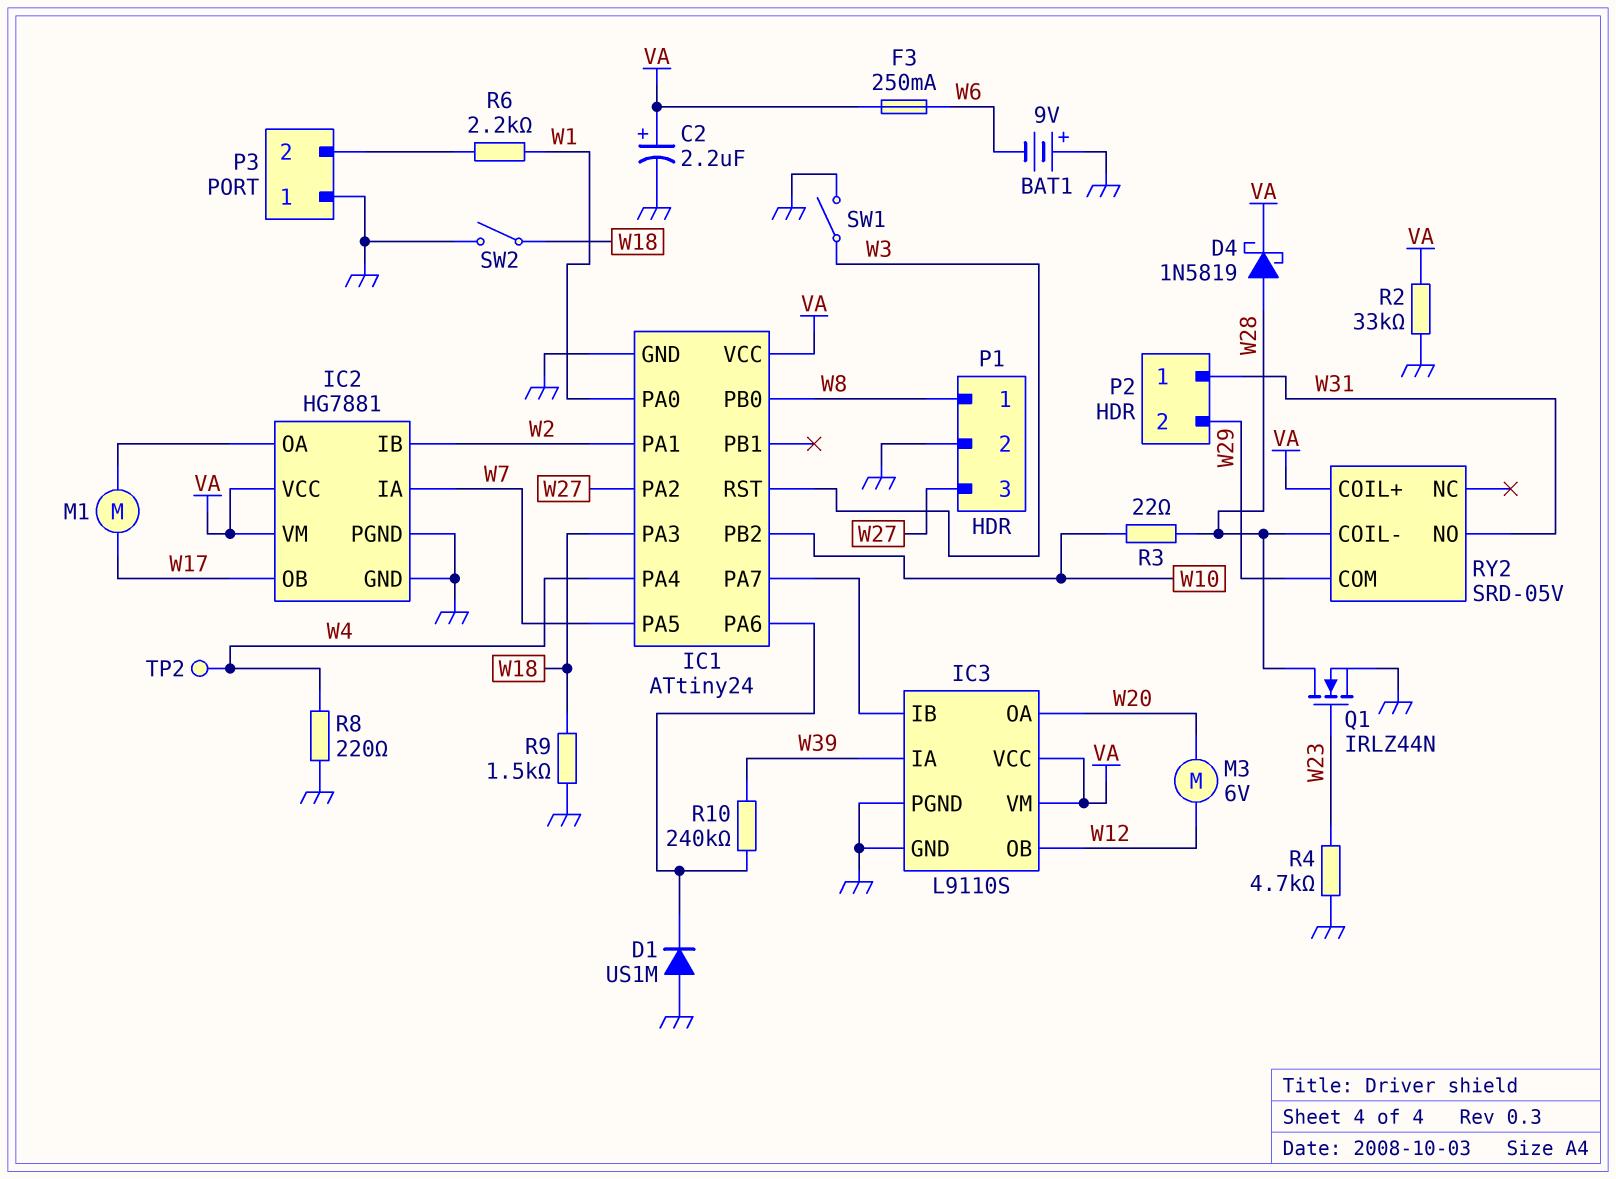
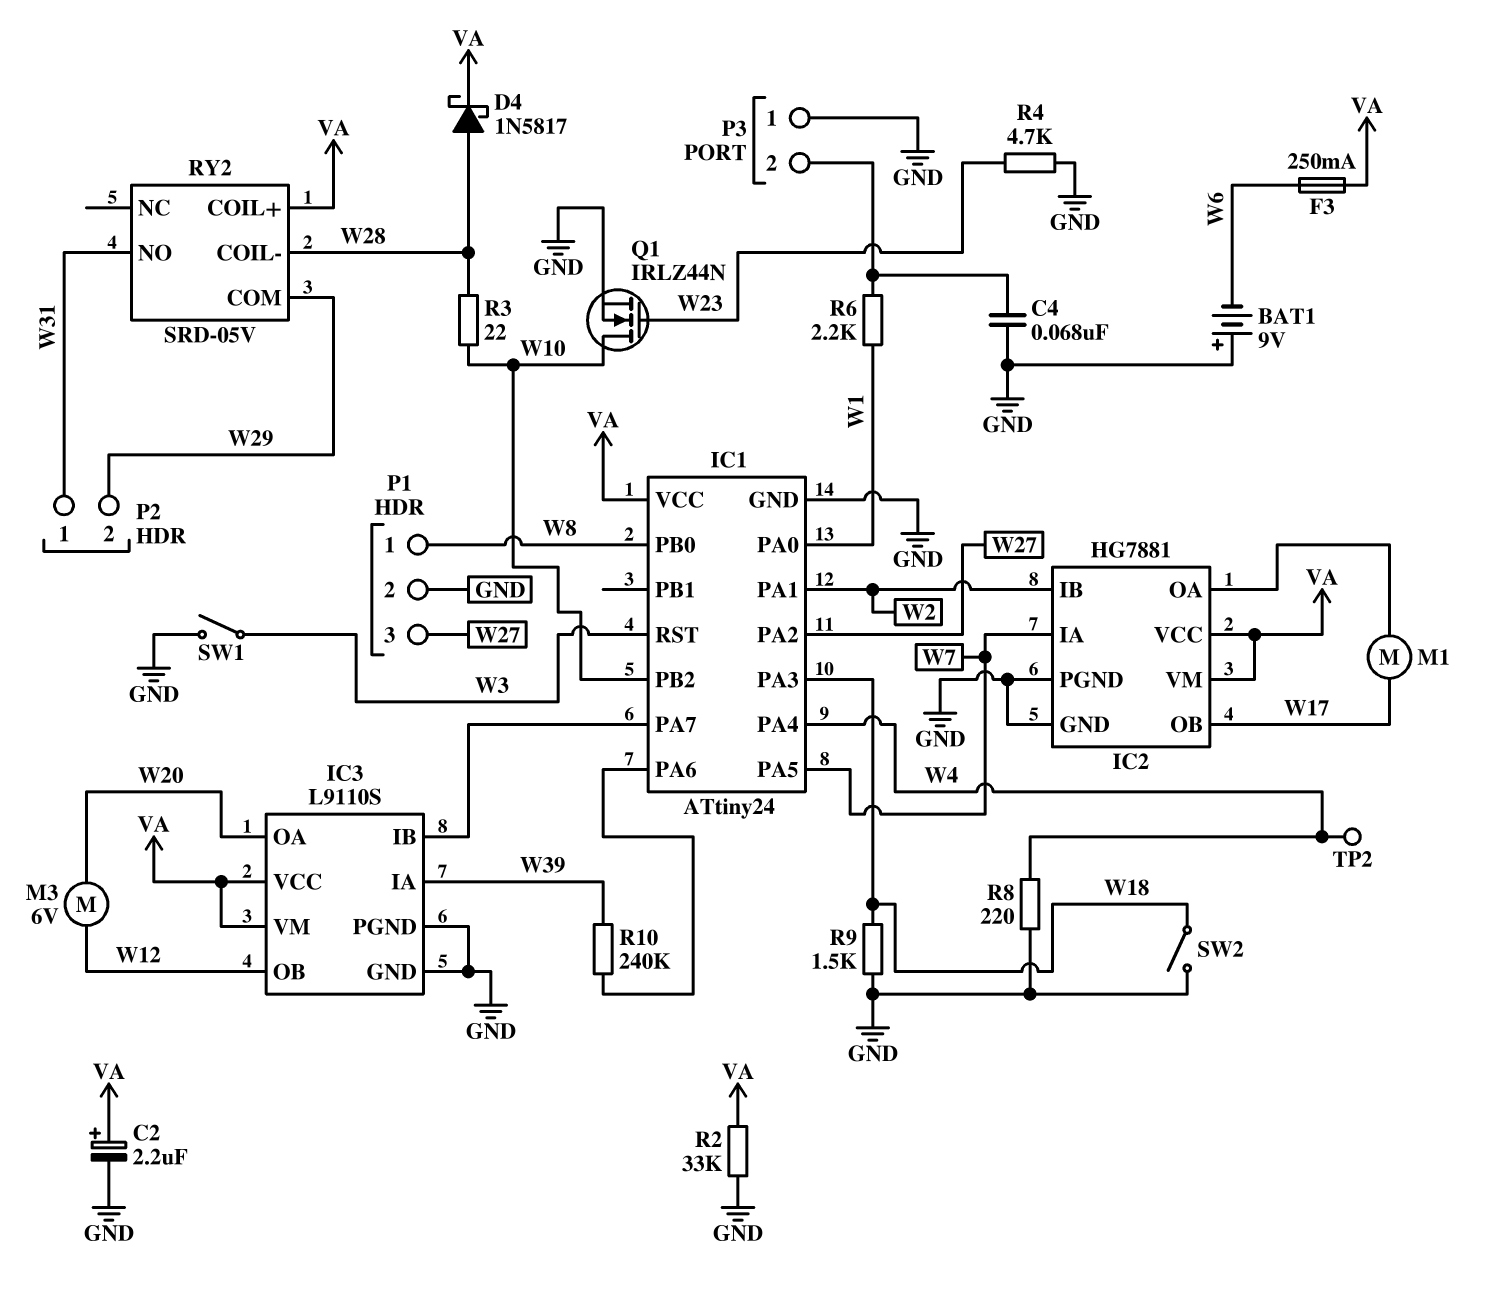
C4: none -> 68nF (GND, P3/2)
D1: diode US1M (A GND, K IC1/PA6) -> none
D4: schottky 1N5819 (A W28, K VA) -> schottky 1N5817 (A W28, K VA)
Q1: NMOS IRLZ44N (G W23, D W28, S GND) -> NMOS IRLZ44N (G W23, D W10, S GND)

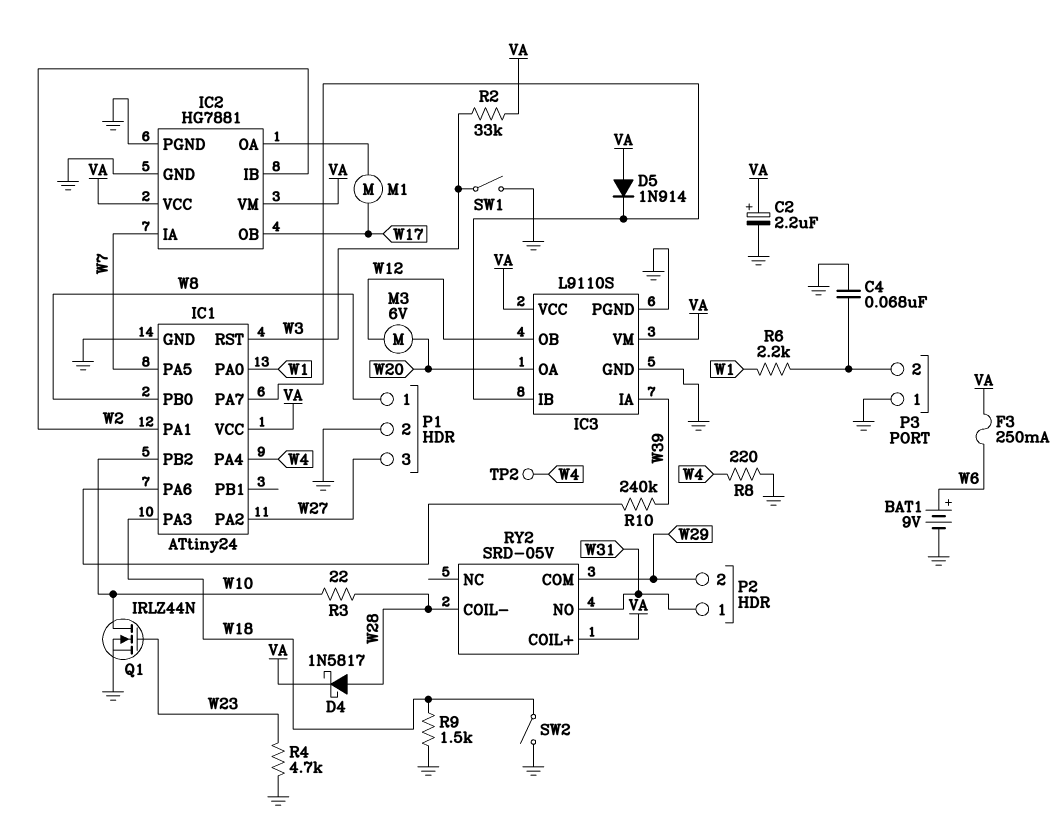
BAT1: 9V (plus GND, minus W6) -> 9V (plus W6, minus GND)
D5: none -> diode 1N914 (A VA, K IC1/PA7)
R2: 33k (GND, VA) -> 33k (VA, W3)

